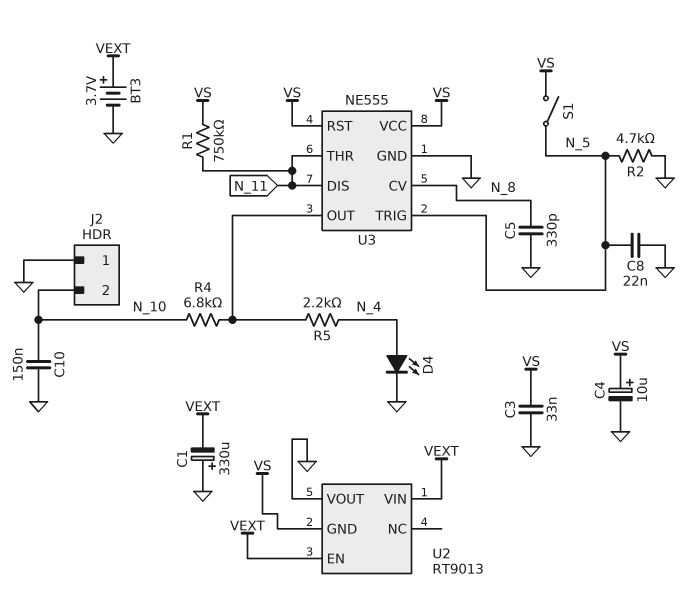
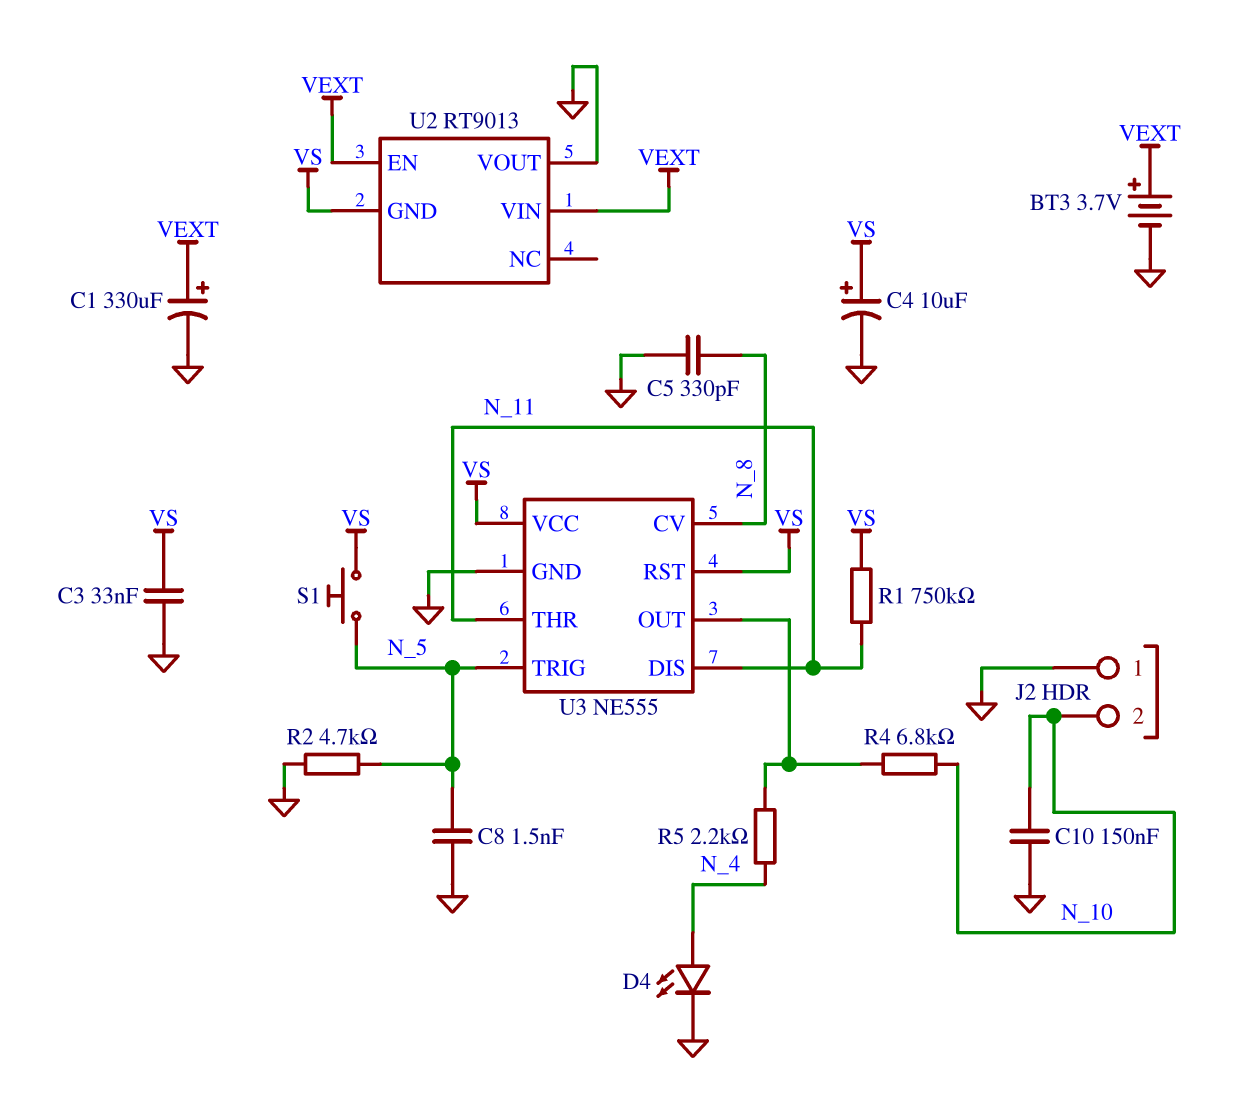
C1: 330uF (plus GND, minus VEXT) -> 330uF (plus VEXT, minus GND)
C8: 22nF (GND, N_5) -> 1.5nF (GND, N_5)
S1: switch (N_5, VS) -> button (N_5, VS)

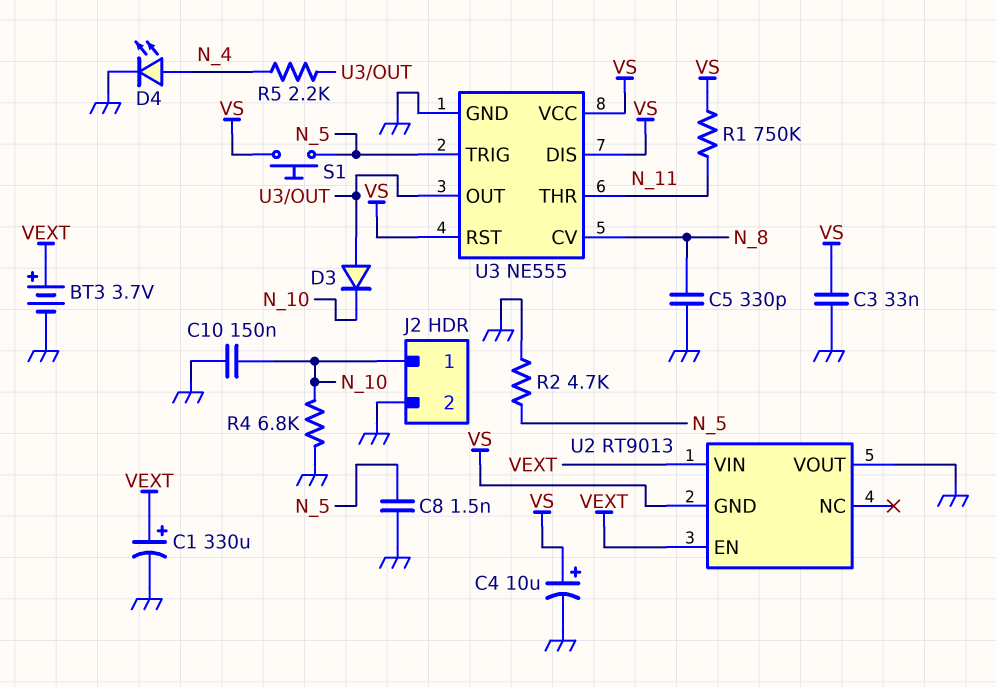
D3: none -> diode (A U3/OUT, K N_10)
J2 pin 1: GND -> N_10
J2 pin 2: N_10 -> GND
R4: 6.8k (N_10, U3/OUT) -> 6.8k (GND, N_10)
U3 pin DIS: N_11 -> VS

